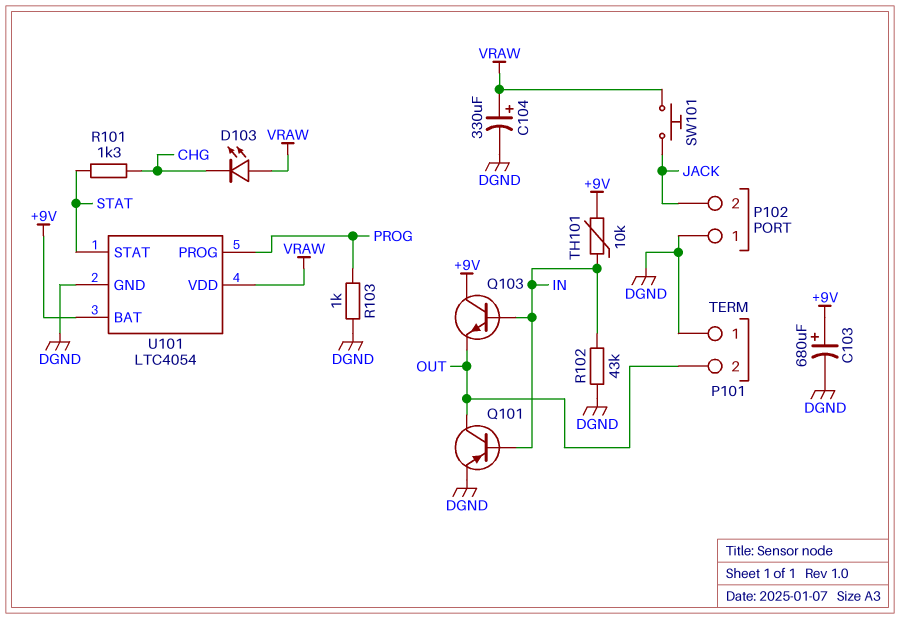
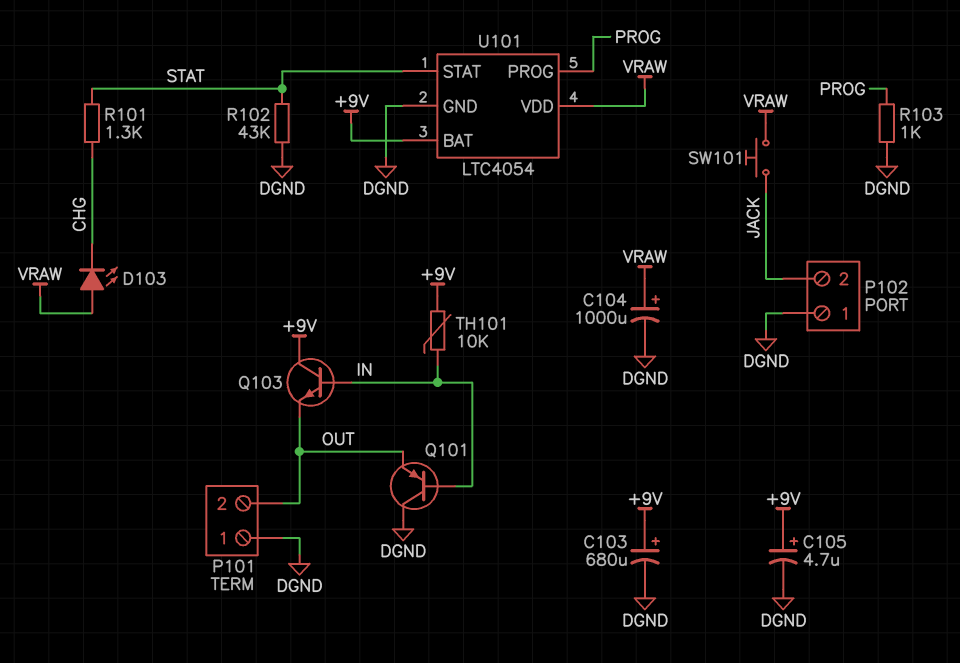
C104: 330uF (plus VRAW, minus DGND) -> 1000uF (plus VRAW, minus DGND)
C105: none -> 4.7uF (plus +9V, minus DGND)
Q101: PNP (B IN, C OUT, E DGND) -> PNP (B IN, C DGND, E OUT)
R102: 43k (DGND, IN) -> 43k (DGND, STAT)

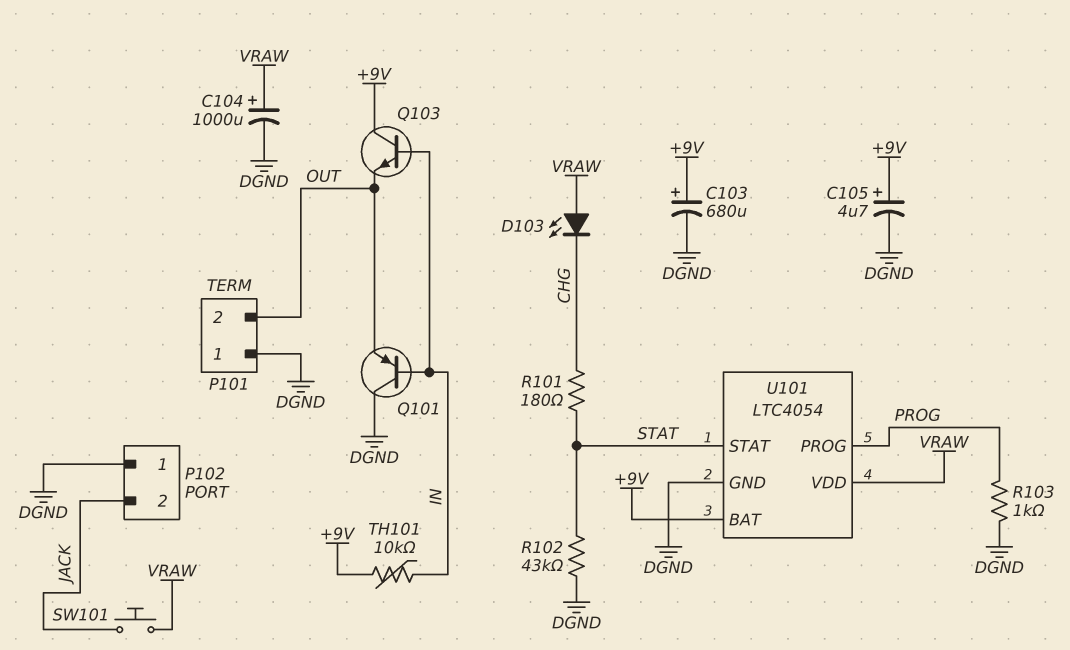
R101: 1.3k (CHG, STAT) -> 180 (CHG, STAT)

